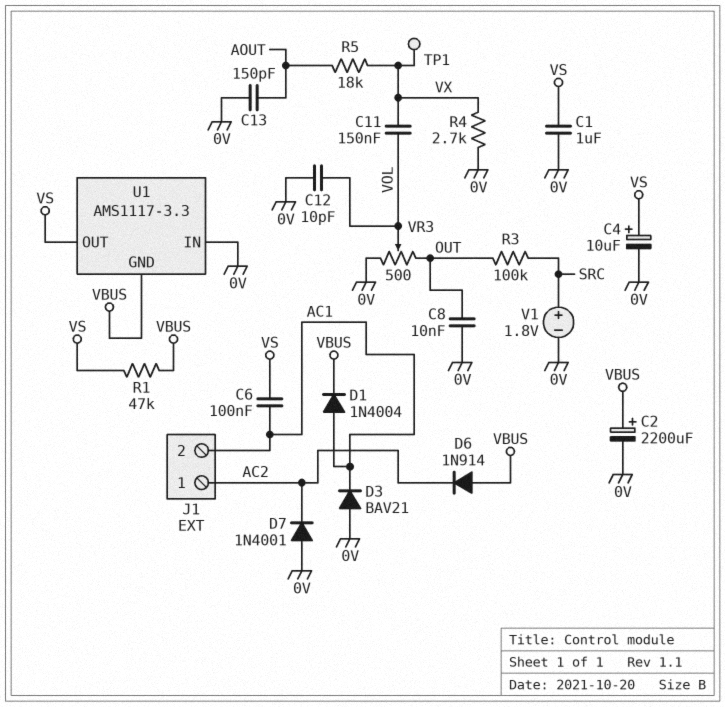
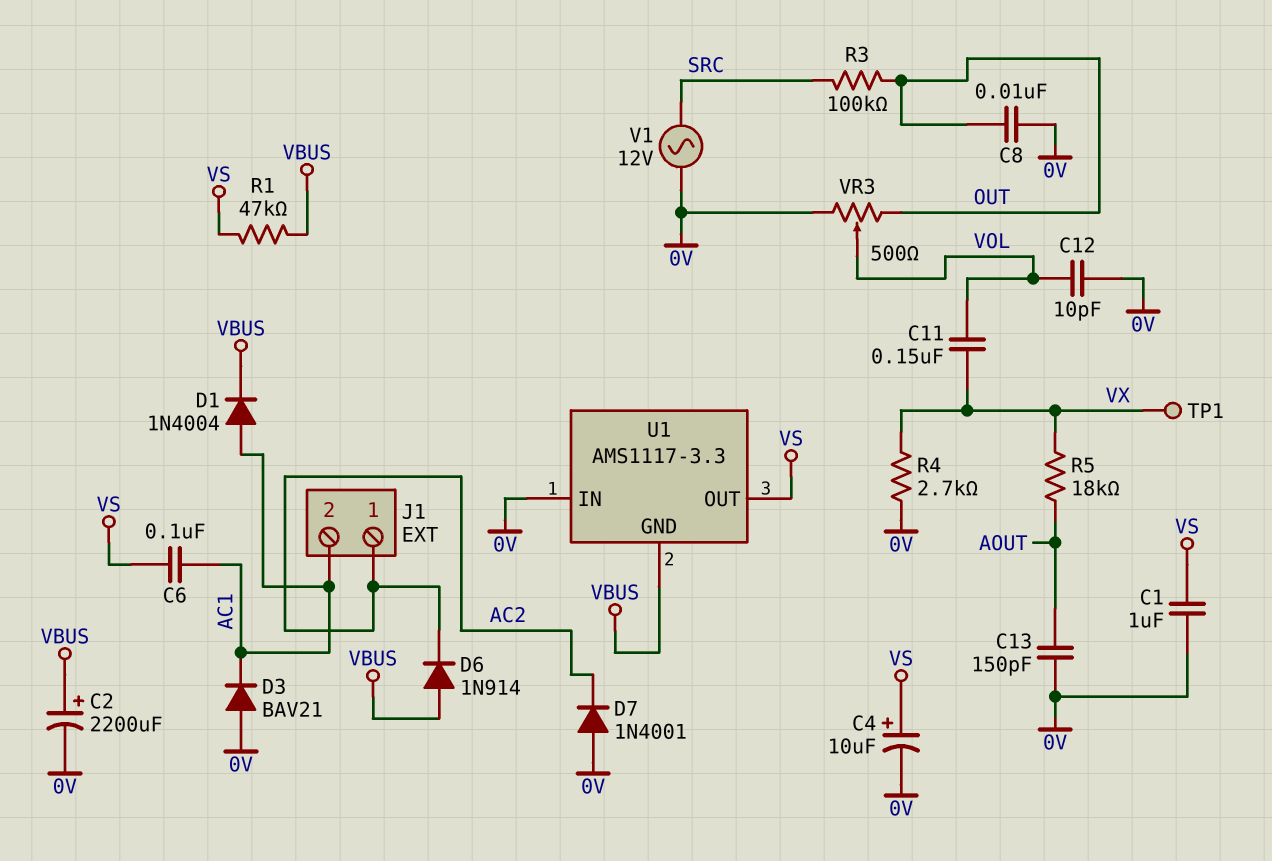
V1: 1.8V (plus SRC, minus 0V) -> AC 12V (0V, SRC)

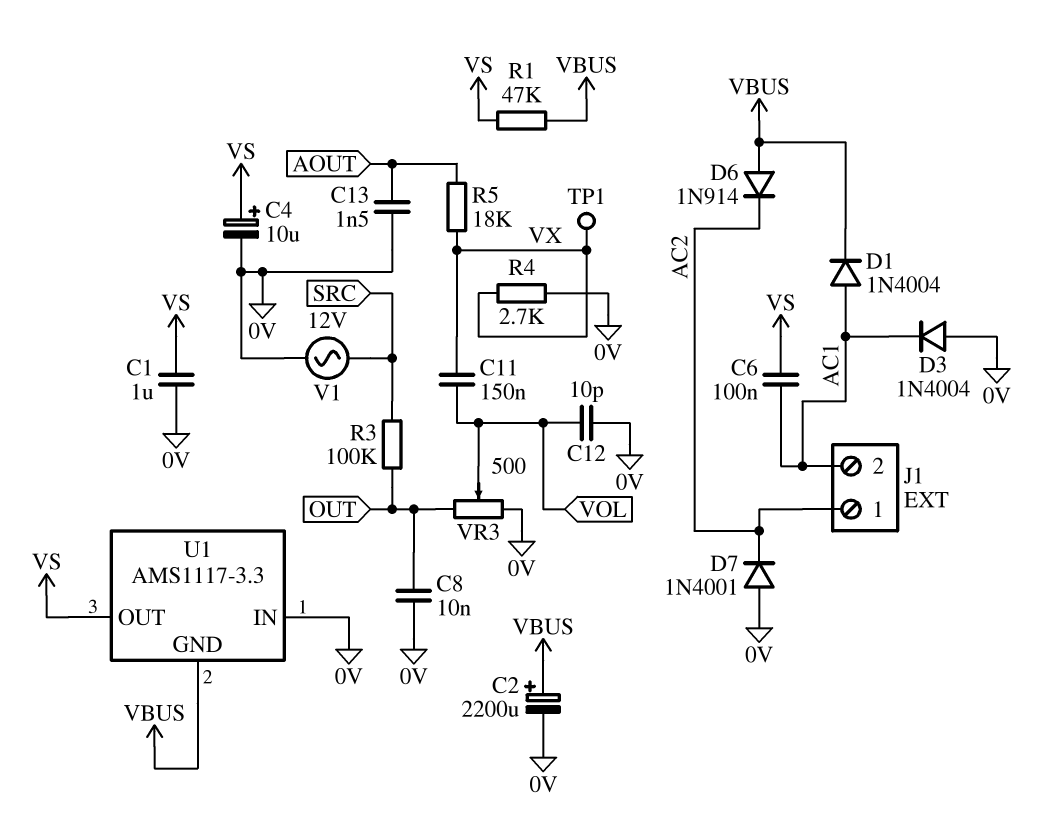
C13: 150pF (0V, AOUT) -> 1.5nF (0V, AOUT)
D3: diode BAV21 (A 0V, K AC1) -> diode 1N4004 (A 0V, K AC1)

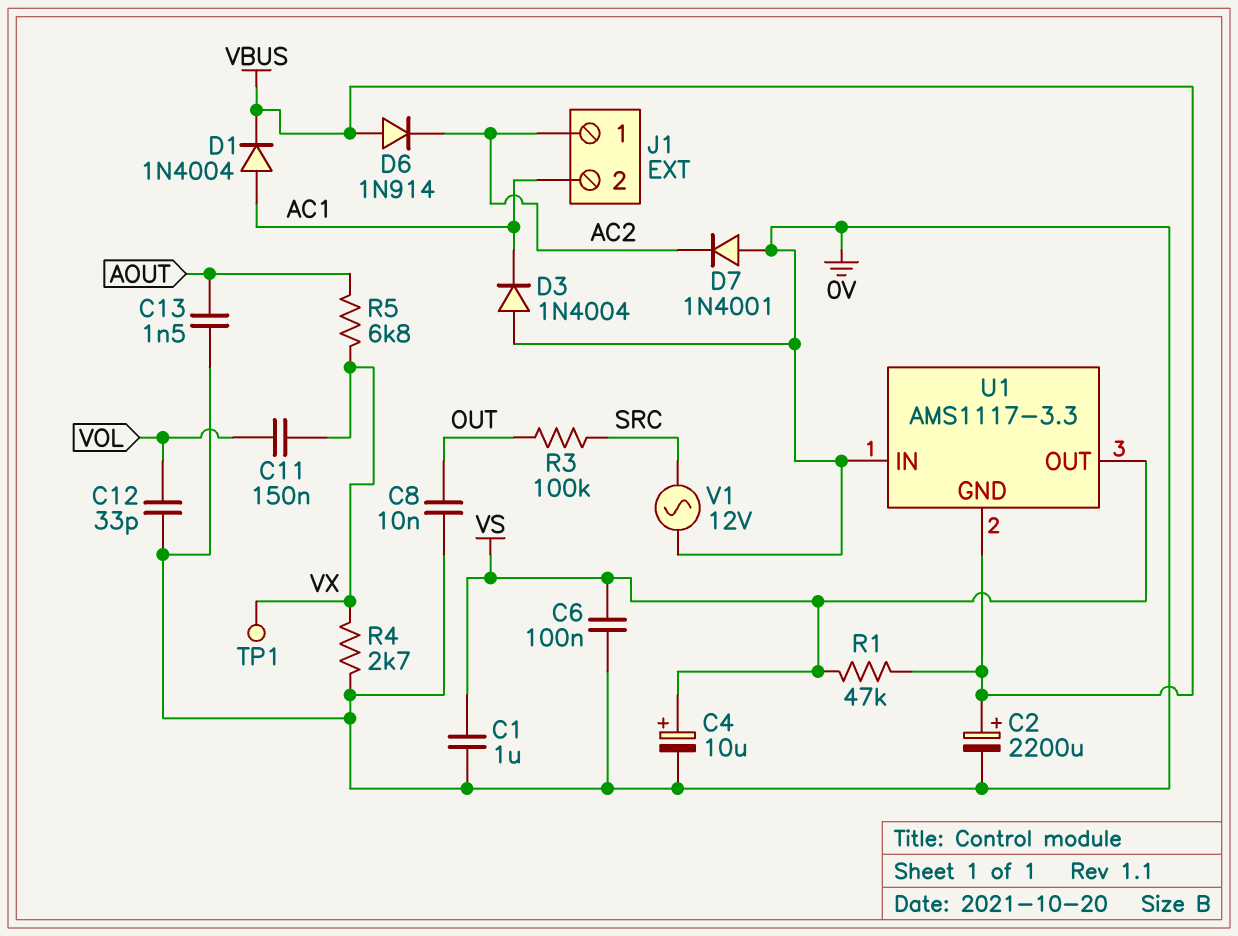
C6: 100nF (AC1, VS) -> 100nF (0V, VS)
C12: 10pF (0V, VOL) -> 33pF (0V, VOL)
R5: 18k (AOUT, VX) -> 6.8k (AOUT, VX)
VR3: 500 (0V, OUT, wiper VOL) -> none

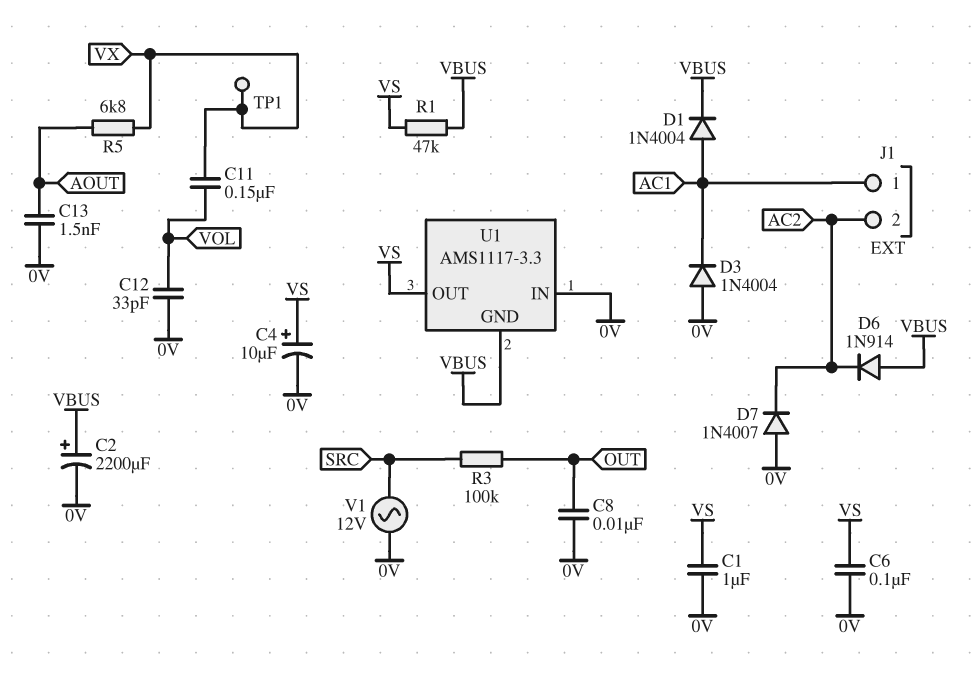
D7: diode 1N4001 (A 0V, K AC2) -> diode 1N4007 (A 0V, K AC2)
J1 pin 1: AC2 -> AC1
J1 pin 2: AC1 -> AC2
R4: 2.7k (0V, VX) -> none

